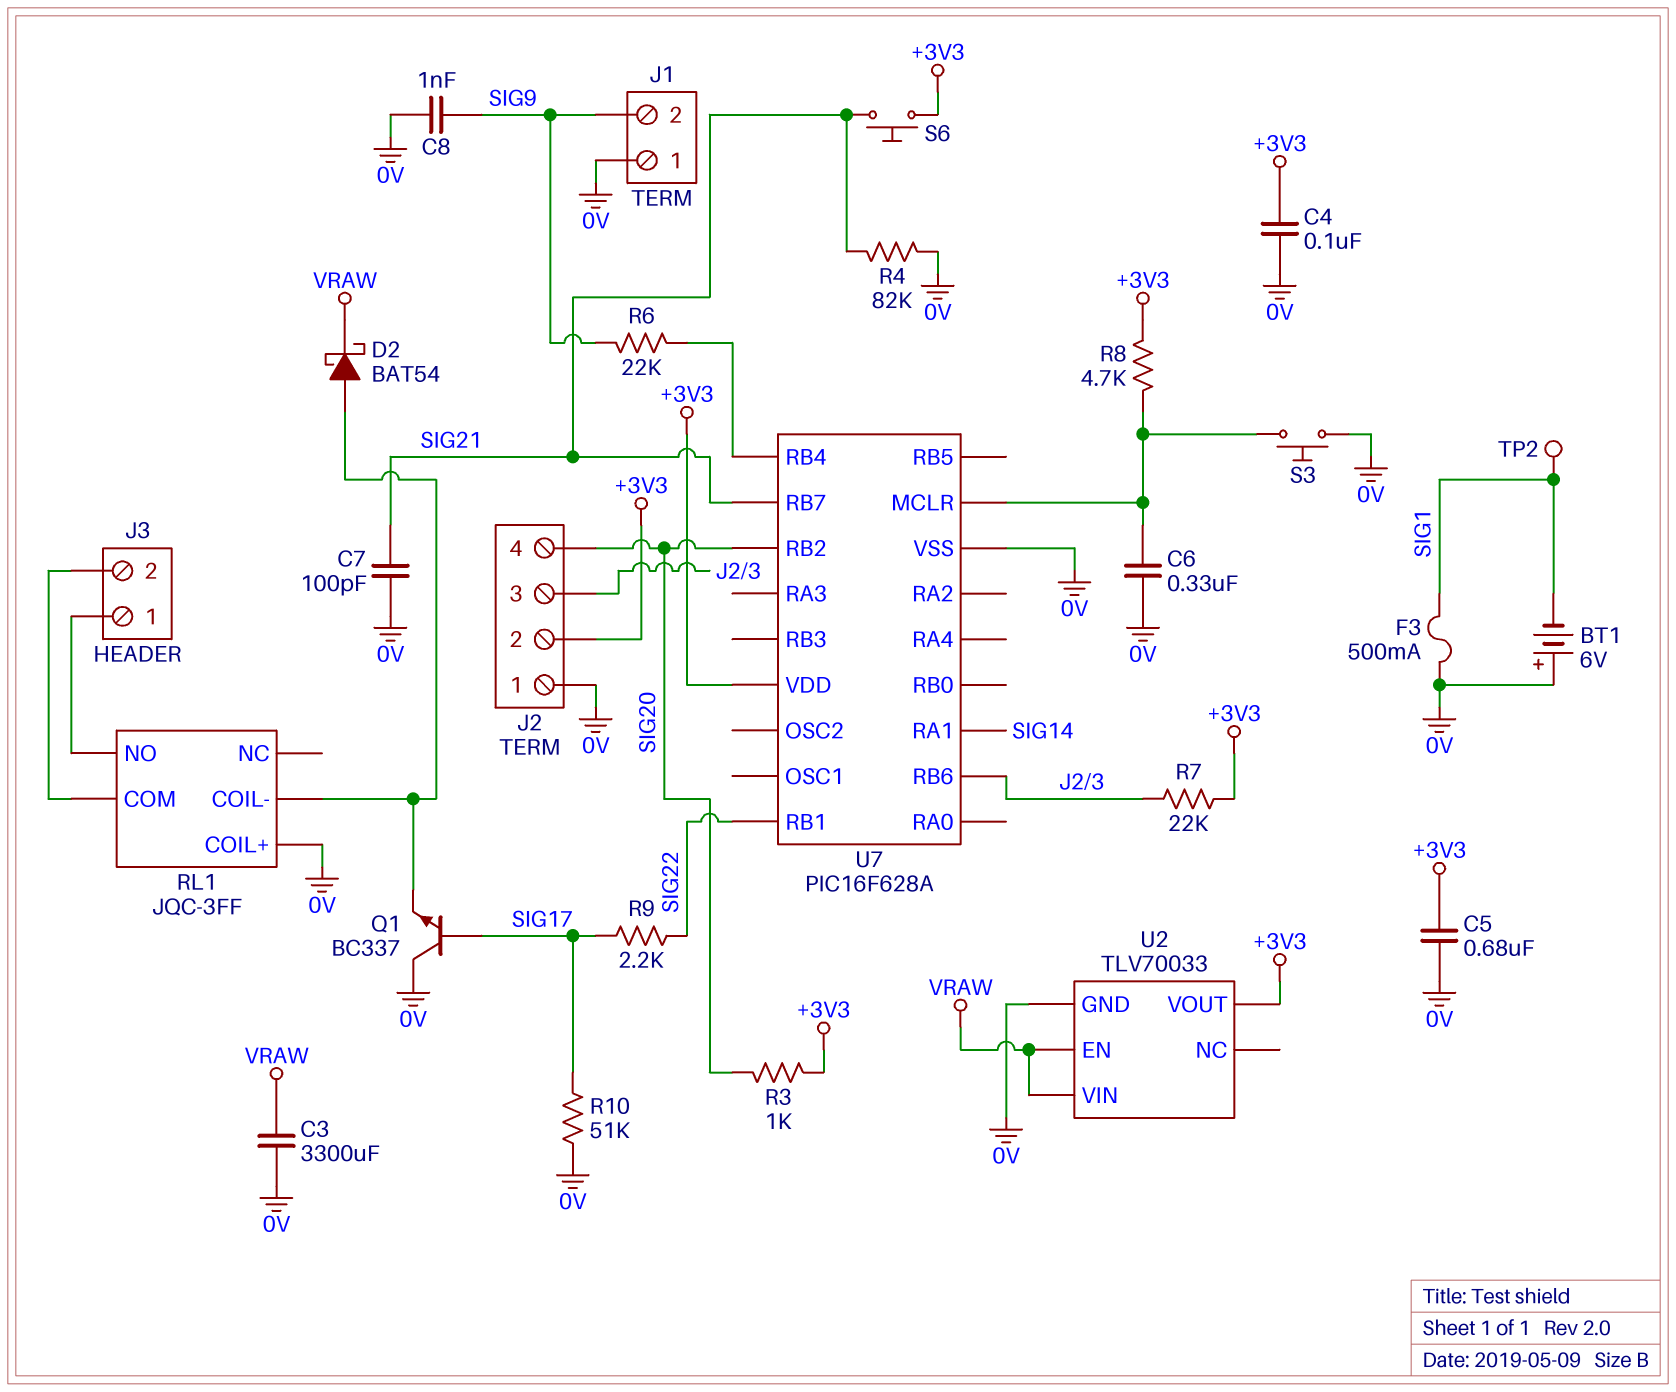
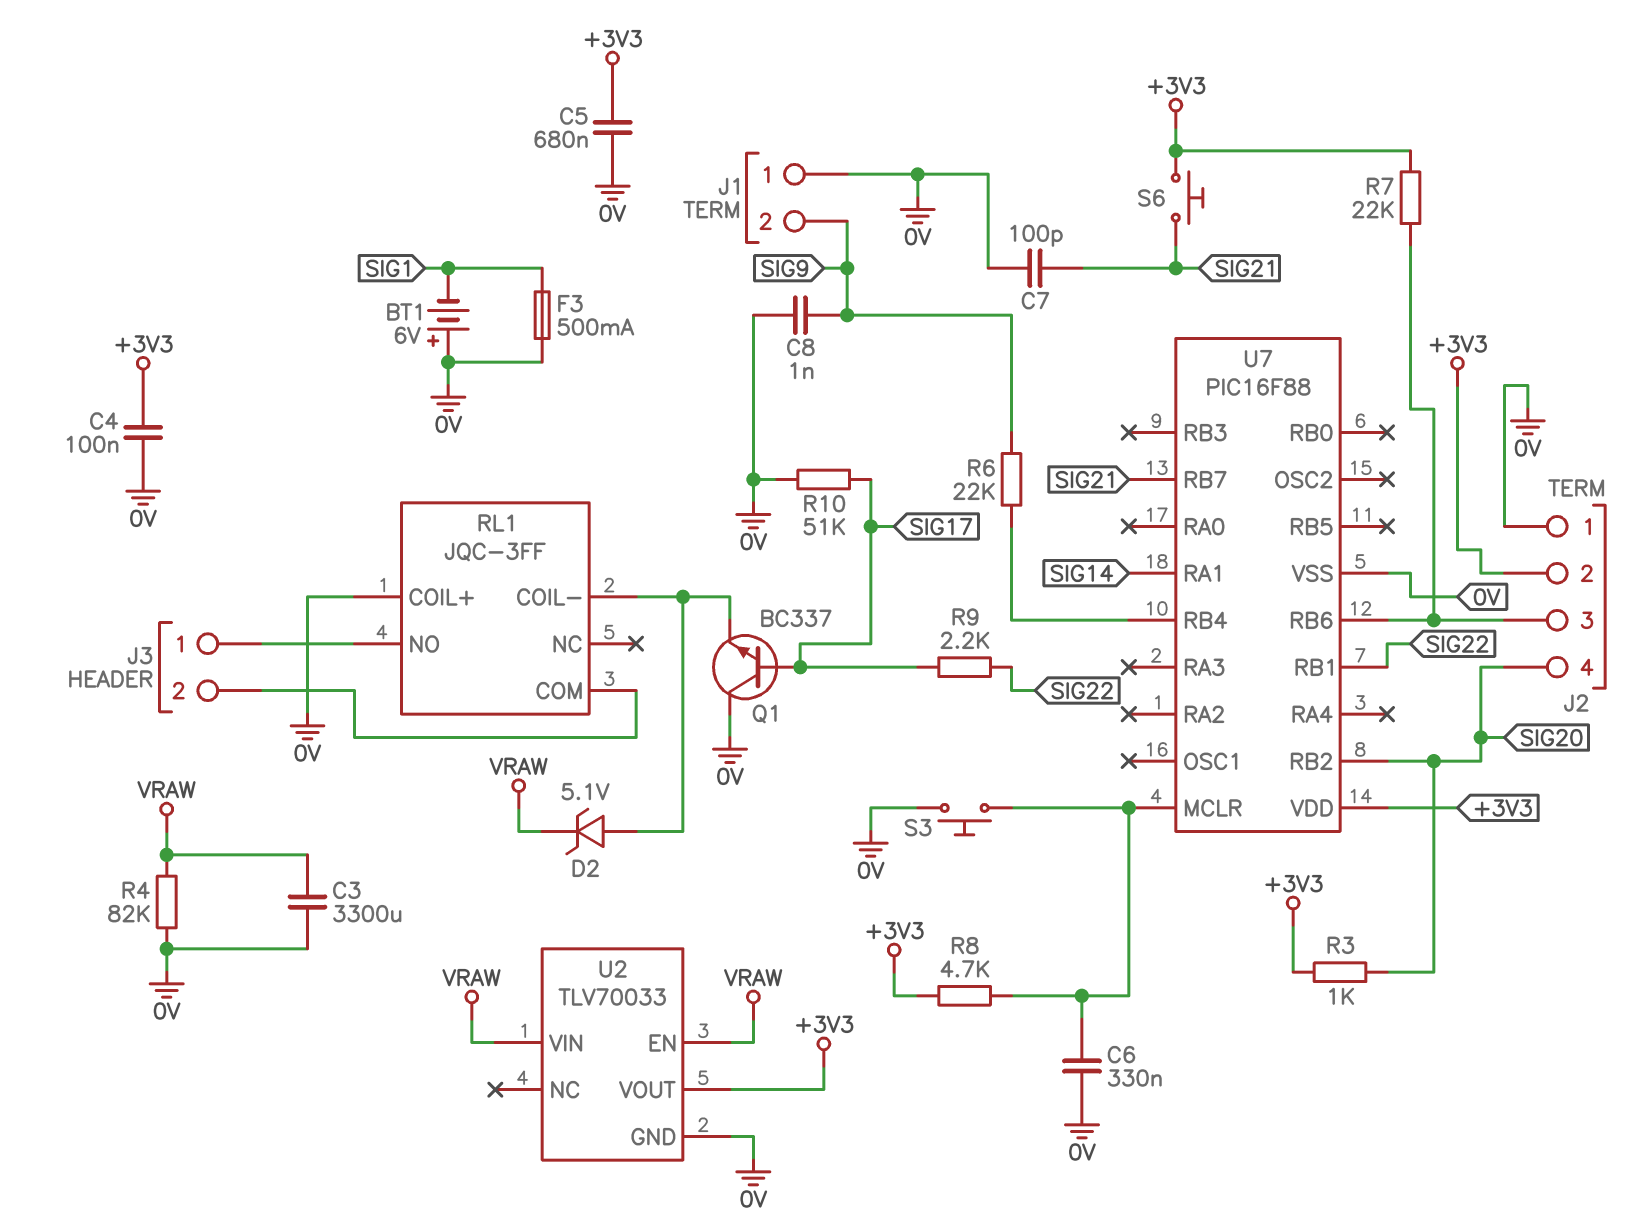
D2: schottky BAT54 (A RL1/COIL-, K VRAW) -> zener 5.1V (A RL1/COIL-, K VRAW)
R4: 82k (0V, SIG21) -> 82k (0V, VRAW)
TP2: test point (SIG1) -> none
U7: PIC16F628A -> PIC16F88

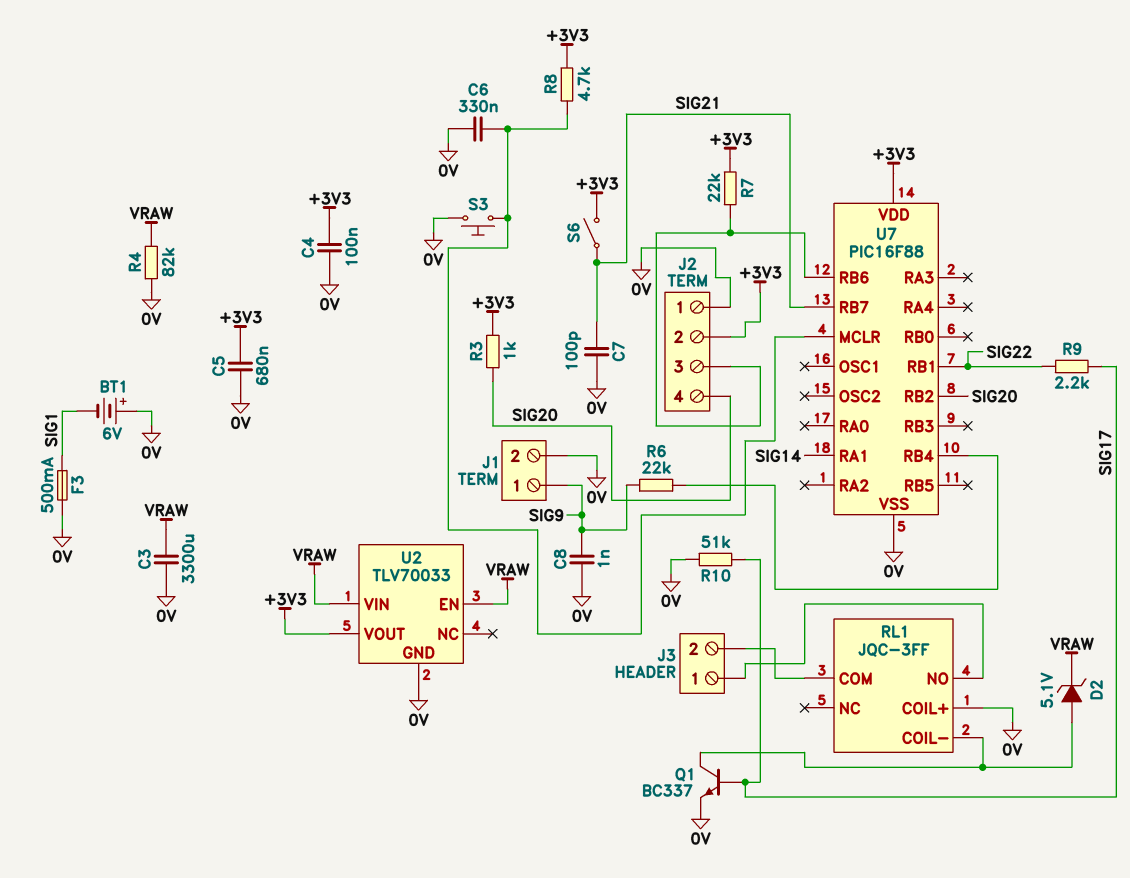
J1 pin 1: 0V -> SIG9
J1 pin 2: SIG9 -> 0V
Q1: NPN BC337 (B SIG17, C 0V, E RL1/COIL-) -> NPN BC337 (B SIG17, C RL1/COIL-, E 0V)
S6: button (+3V3, SIG21) -> switch (+3V3, SIG21)

